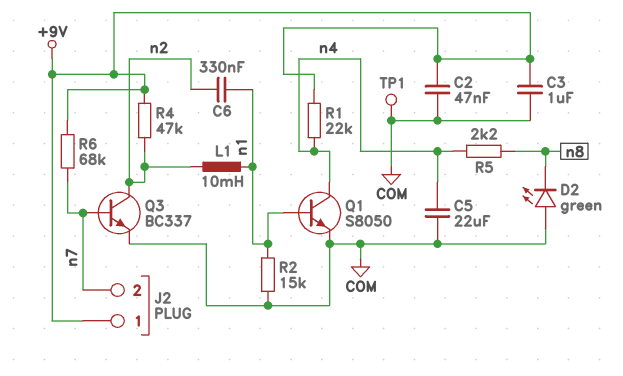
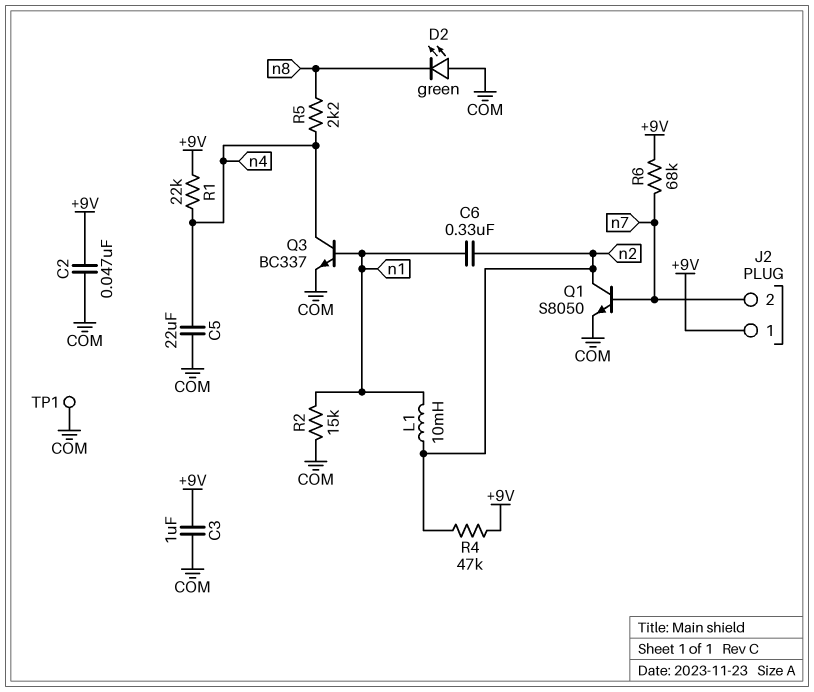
Q1: NPN S8050 (B n1, C n4, E COM) -> NPN S8050 (B n7, C n2, E COM)
Q3: NPN BC337 (B n7, C n2, E COM) -> NPN BC337 (B n1, C n4, E COM)

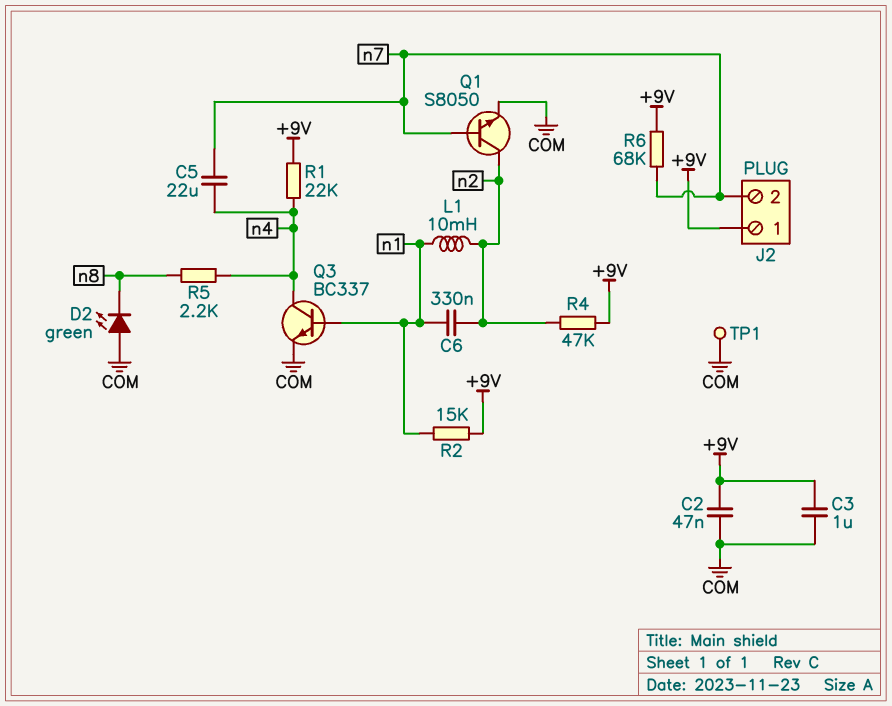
C5: 22uF (COM, n4) -> 22uF (n4, n7)
R2: 15k (COM, n1) -> 15k (+9V, n1)

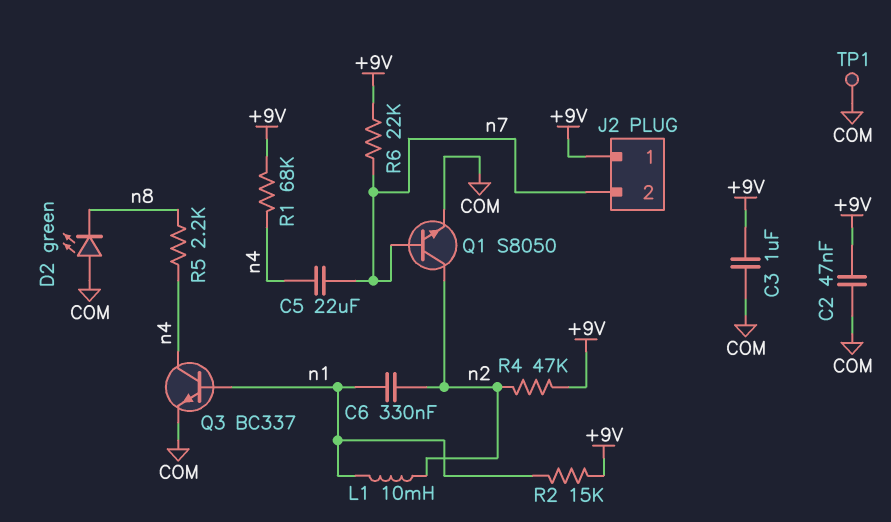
R1: 22k (+9V, n4) -> 68k (+9V, n4)
R6: 68k (+9V, n7) -> 22k (+9V, n7)

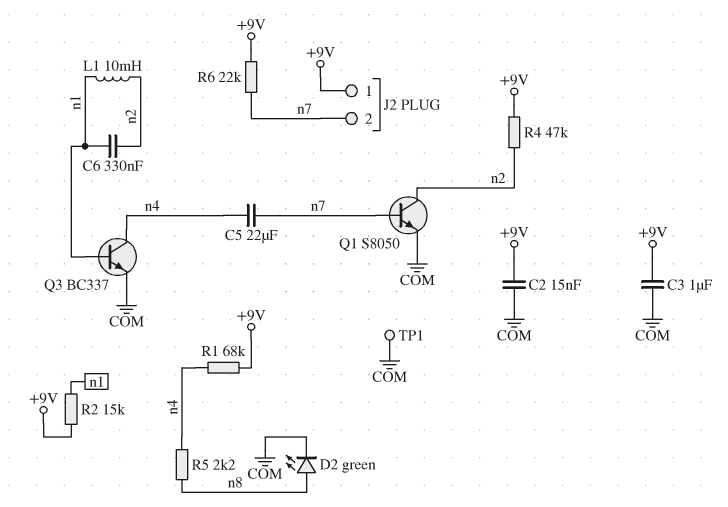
C2: 47nF (+9V, COM) -> 15nF (+9V, COM)
D2: LED green (A COM, K n8) -> LED green (A n8, K COM)

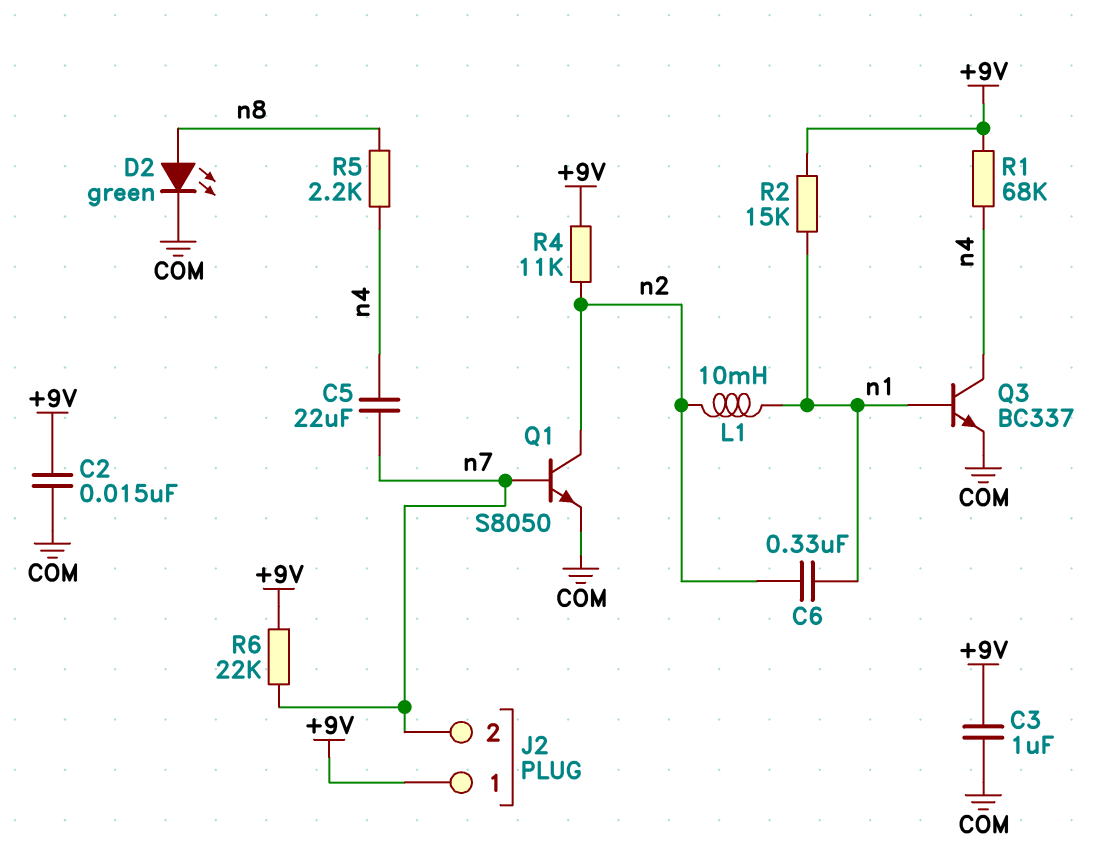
R4: 47k (+9V, n2) -> 11k (+9V, n2)
TP1: test point (COM) -> none

